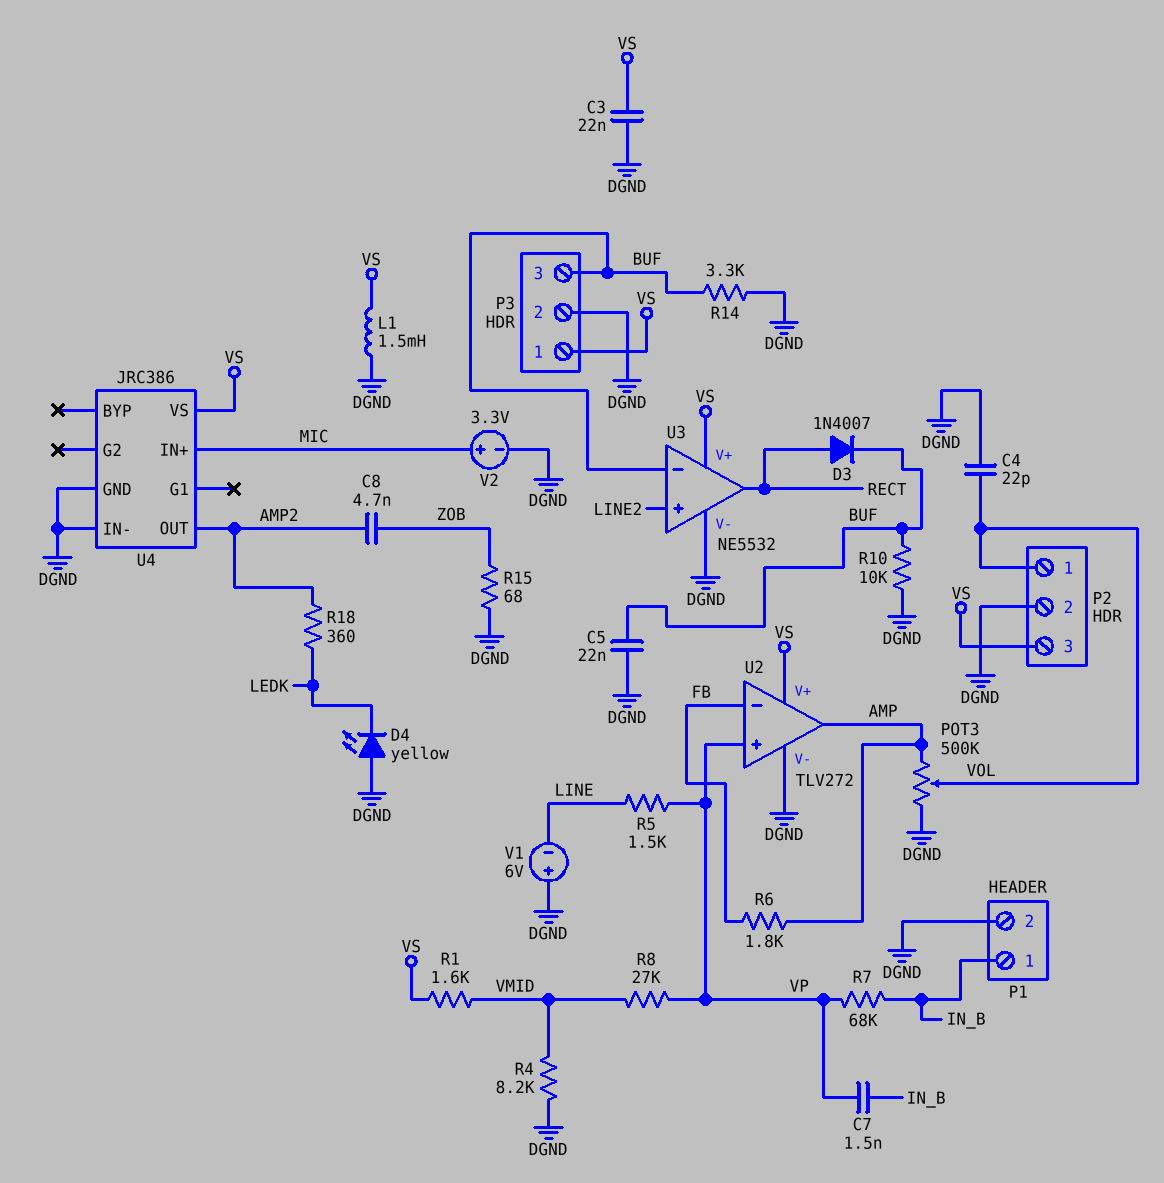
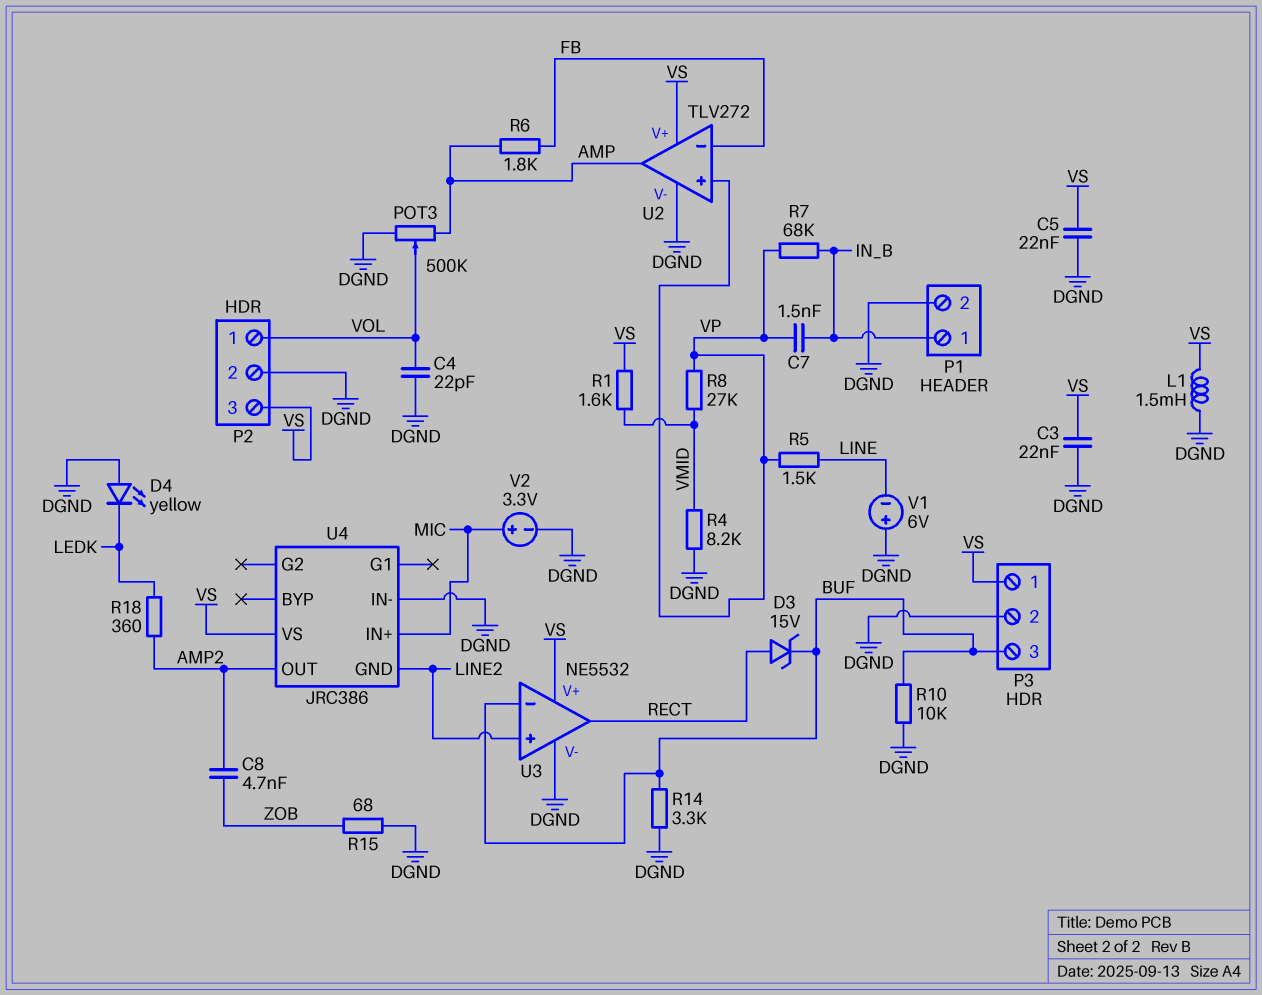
C5: 22nF (BUF, DGND) -> 22nF (DGND, VS)
D3: diode 1N4007 (A RECT, K BUF) -> zener 15V (A RECT, K BUF)
U4 pin GND: DGND -> LINE2

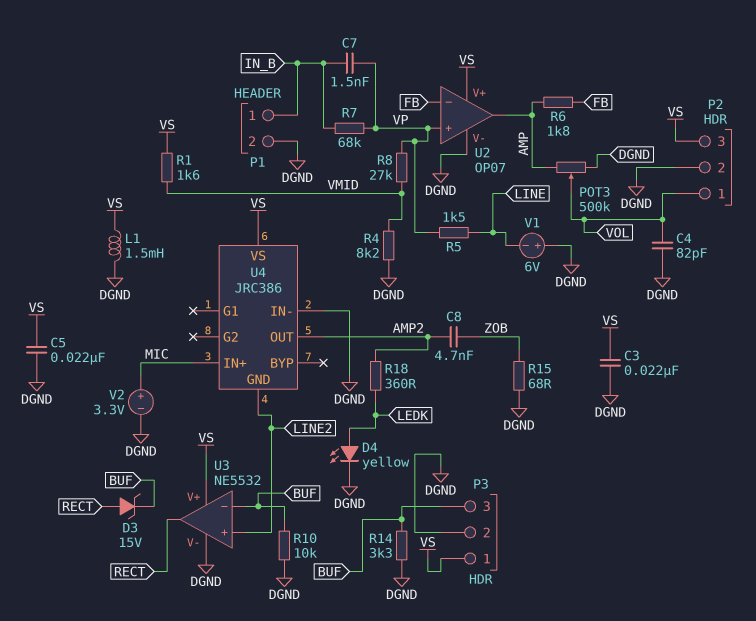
C4: 22pF (DGND, VOL) -> 82pF (DGND, VOL)
D4: LED yellow (A DGND, K LEDK) -> LED yellow (A LEDK, K DGND)
U2: TLV272 -> OP07

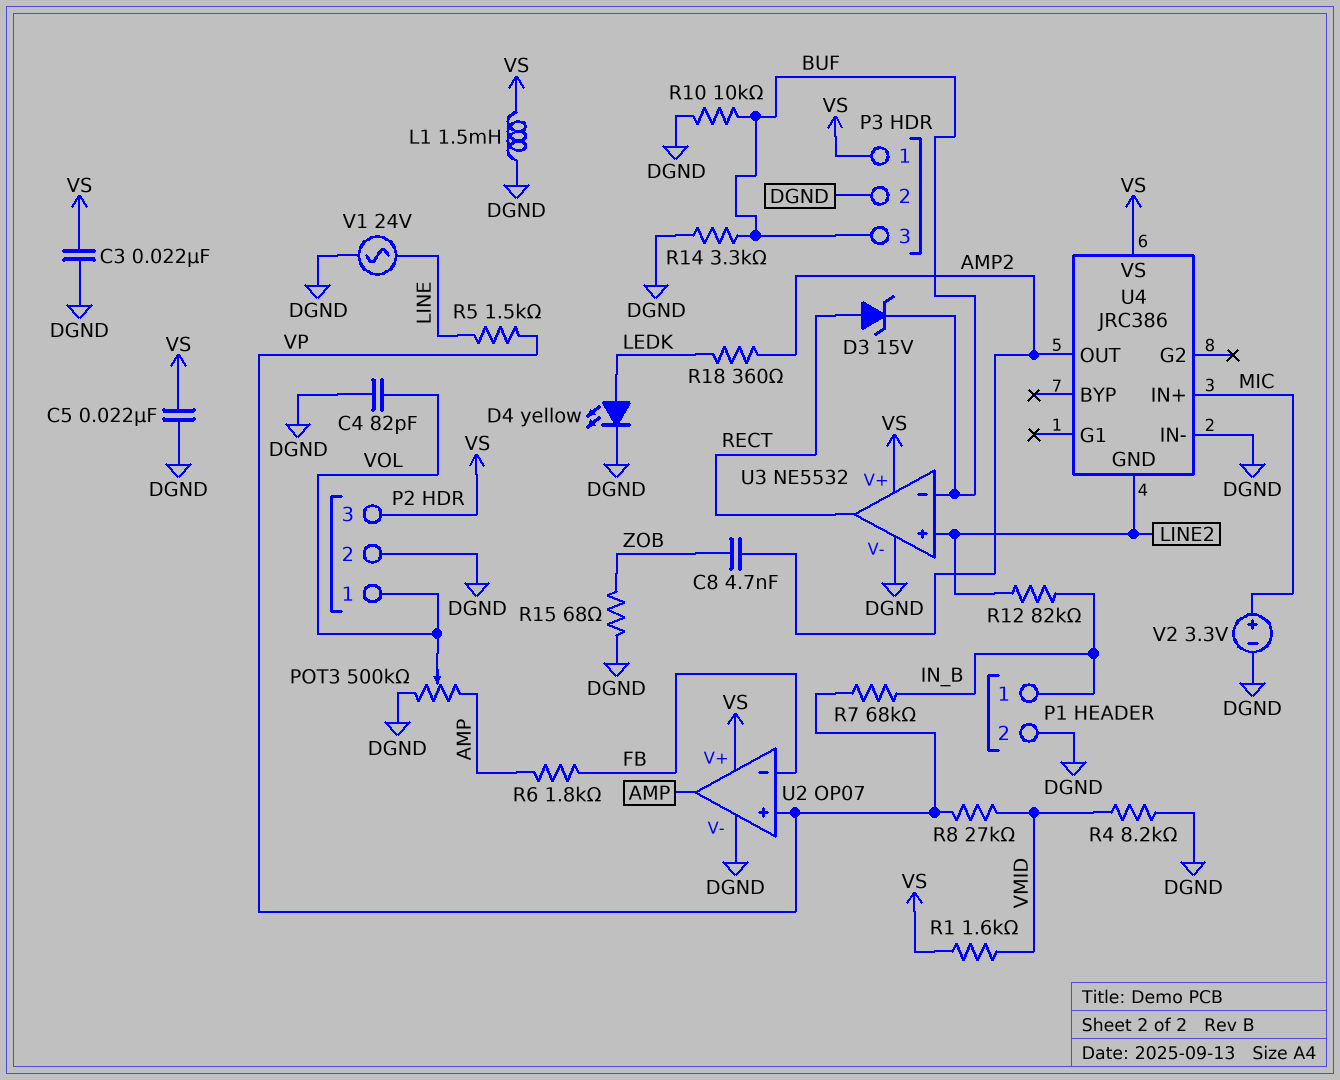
C7: 1.5nF (IN_B, VP) -> none
R12: none -> 82k (IN_B, LINE2)
V1: 6V (plus DGND, minus LINE) -> AC 24V (DGND, LINE)

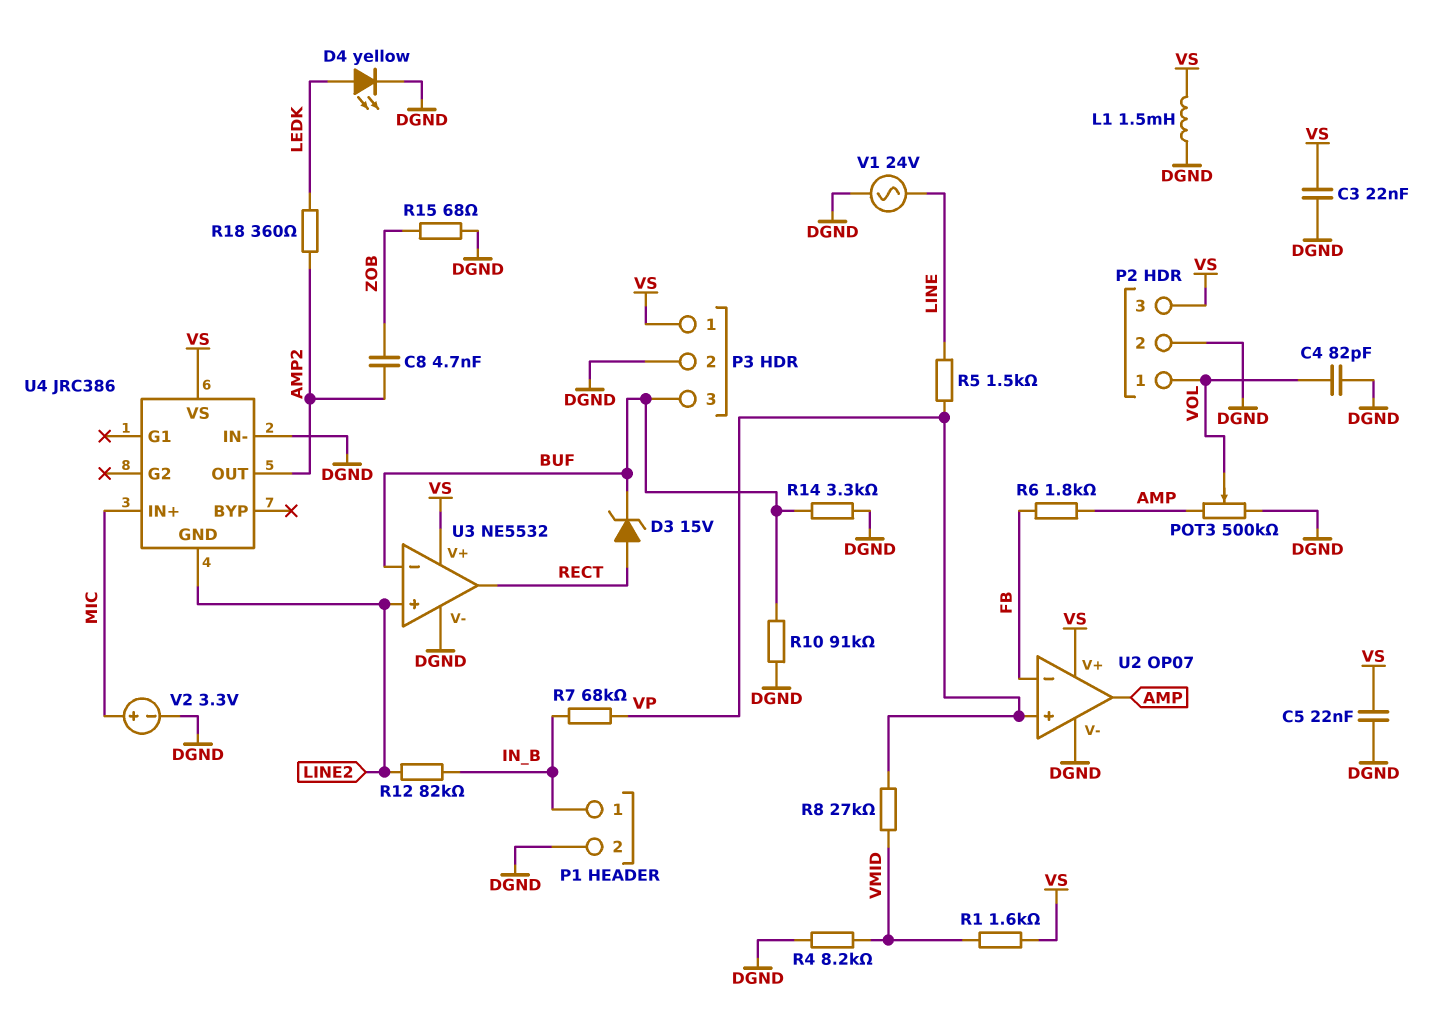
R10: 10k (BUF, DGND) -> 91k (BUF, DGND)

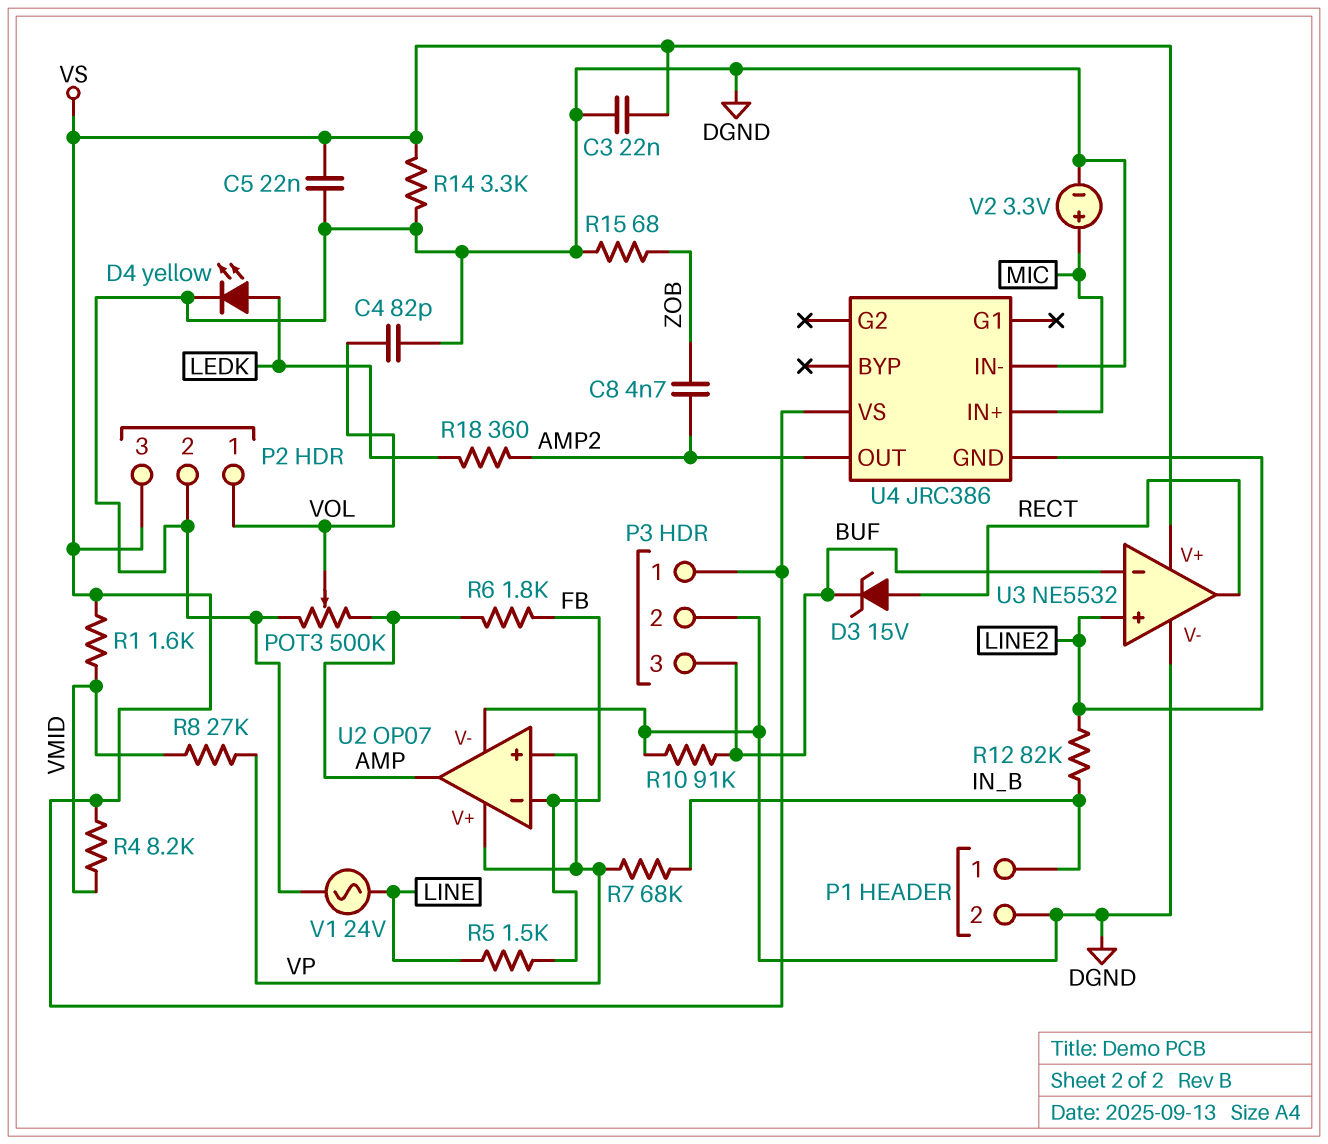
L1: 1.5mH (DGND, VS) -> none
R4: 8.2k (DGND, VMID) -> 8.2k (VMID, VS)
R5: 1.5k (LINE, VP) -> 1.5k (FB, LINE)
R14: 3.3k (BUF, DGND) -> 3.3k (DGND, VS)
U2 pin V+: VS -> VP

